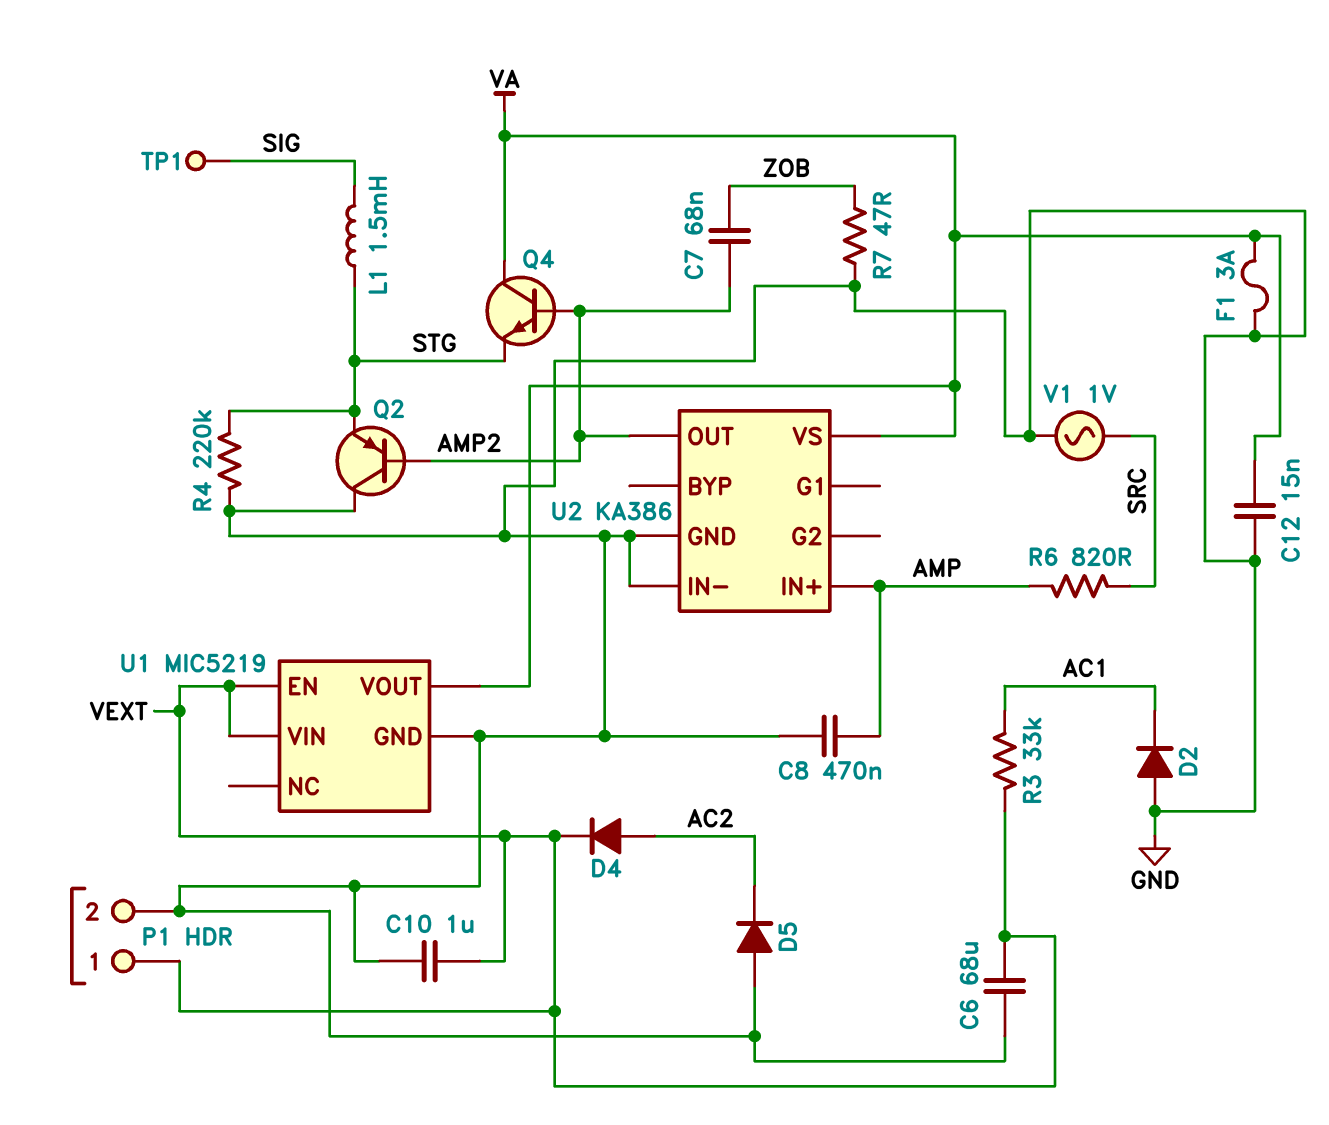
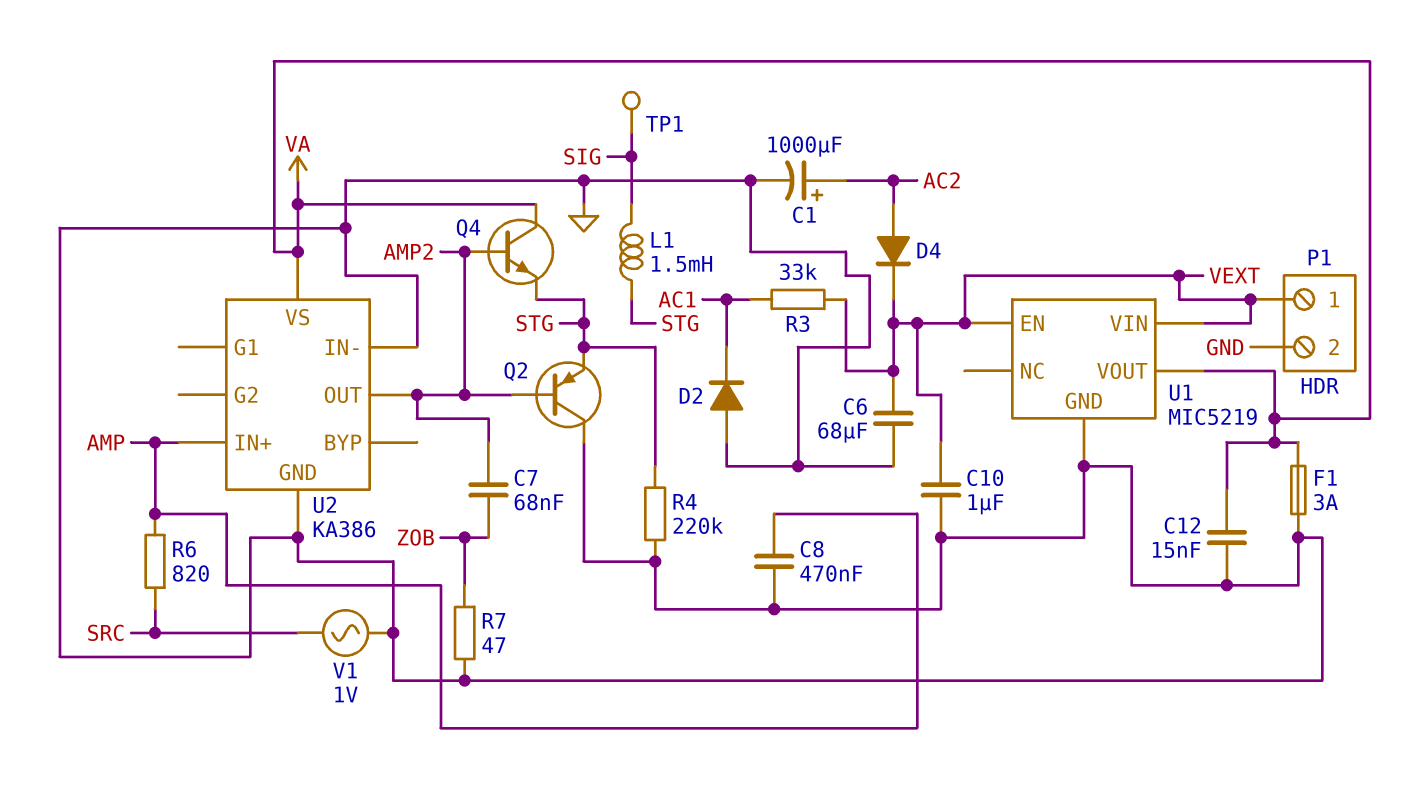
C1: none -> 1000uF (plus AC2, minus GND)
D5: diode (A GND, K AC2) -> none

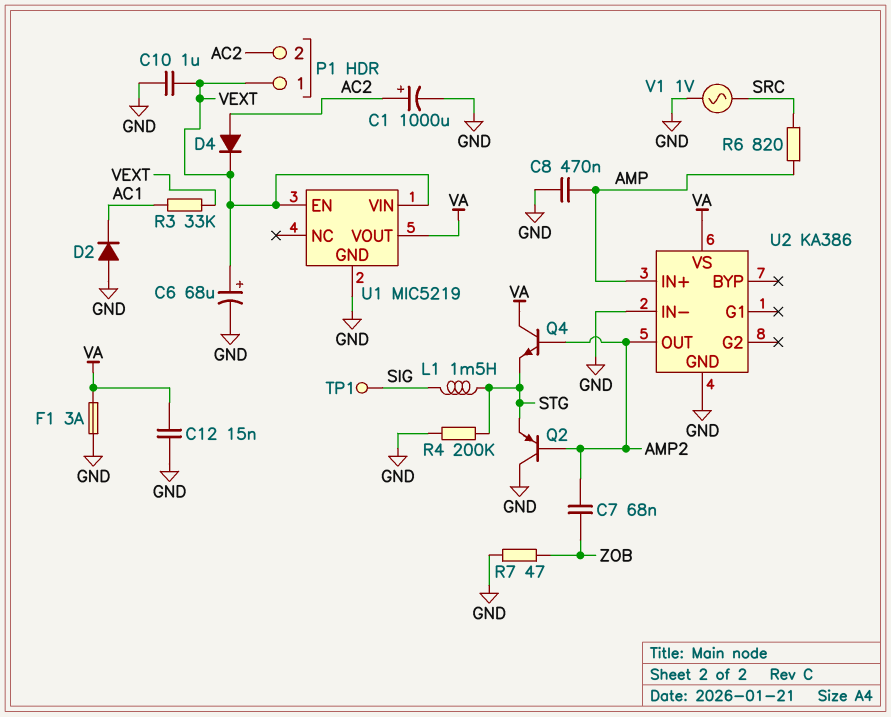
C6: 68uF (GND, VEXT) -> 68uF (plus VEXT, minus GND)
P1 pin 2: GND -> AC2
R4: 220k (GND, STG) -> 200k (GND, STG)

